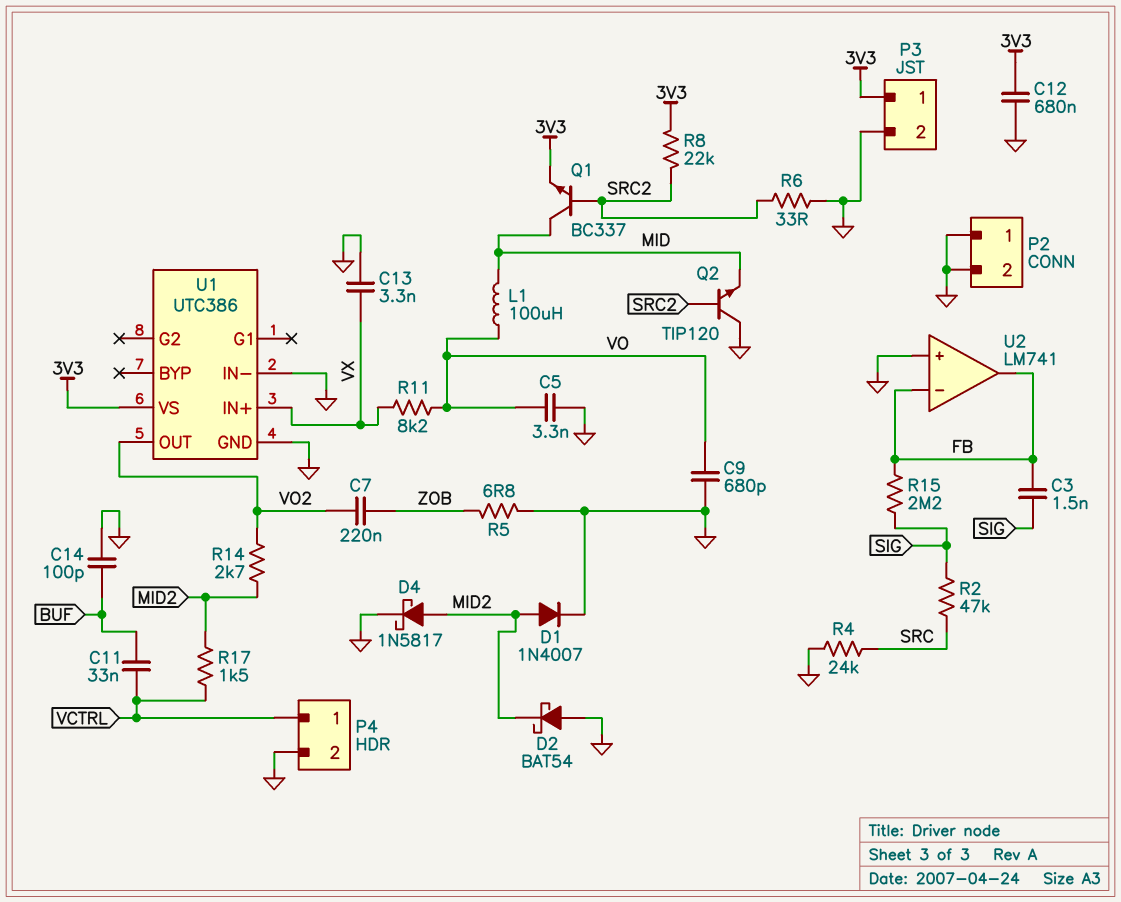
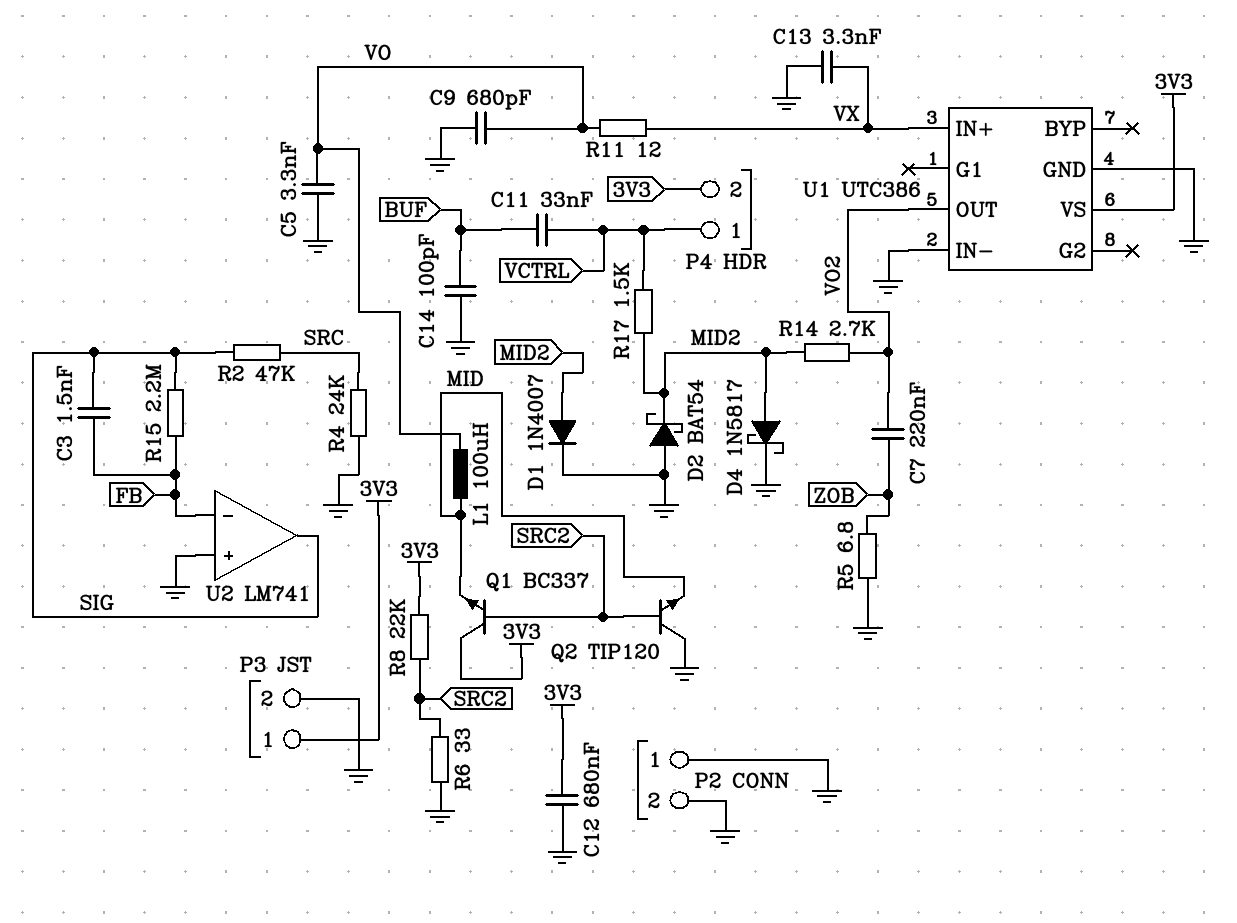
P4 pin 2: GND -> 3V3
Q1: NPN BC337 (B SRC2, C MID, E 3V3) -> NPN BC337 (B SRC2, C 3V3, E MID)
R11: 8.2k (VO, VX) -> 12 (VO, VX)
U2 pin out: FB -> SIG

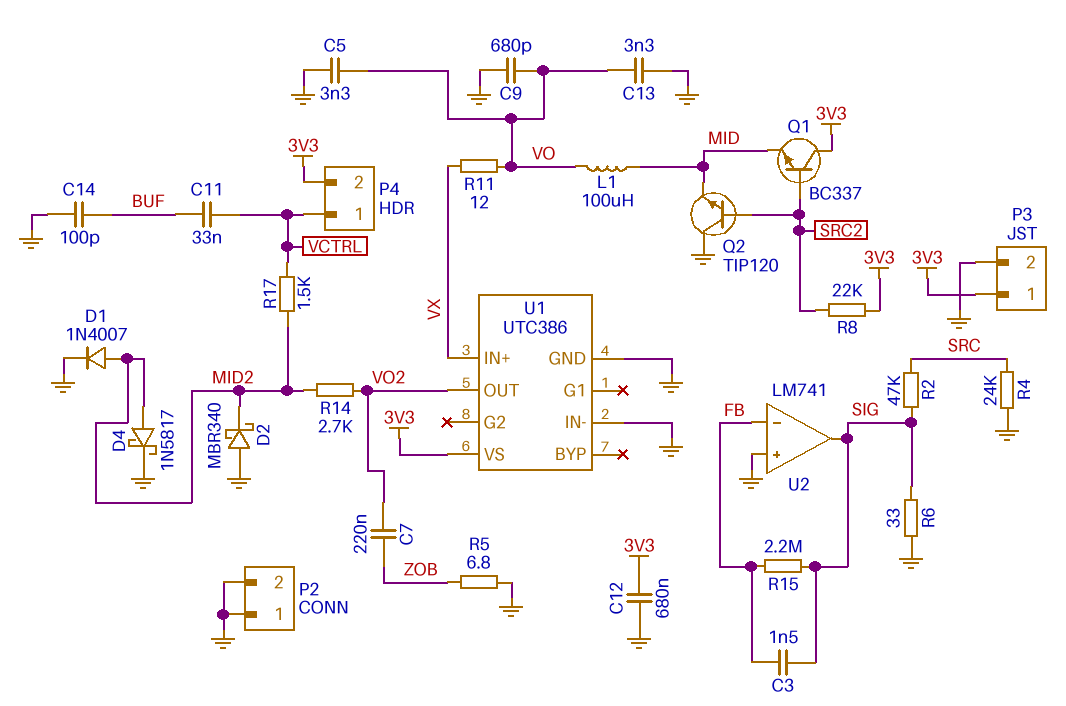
C13: 3.3nF (GND, VX) -> 3.3nF (GND, VO)
D2: schottky BAT54 (A GND, K MID2) -> schottky MBR340 (A GND, K MID2)
R6: 33 (GND, SRC2) -> 33 (GND, SIG)

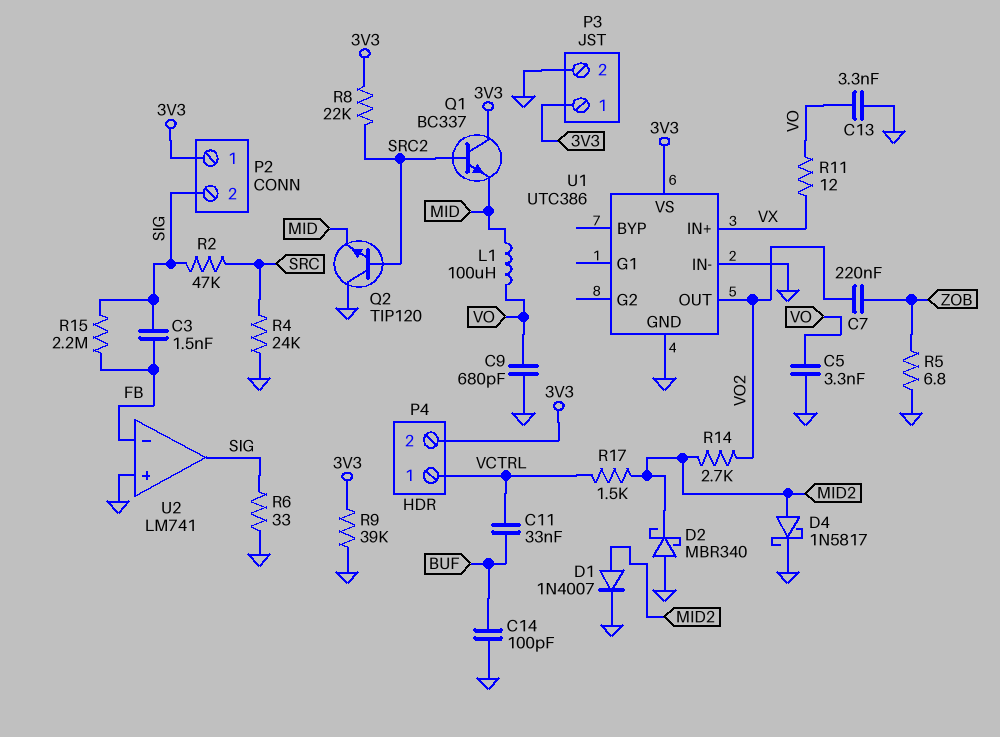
C12: 680nF (3V3, GND) -> none
P2 pin 1: GND -> 3V3
P2 pin 2: GND -> SIG
R9: none -> 39k (3V3, GND)

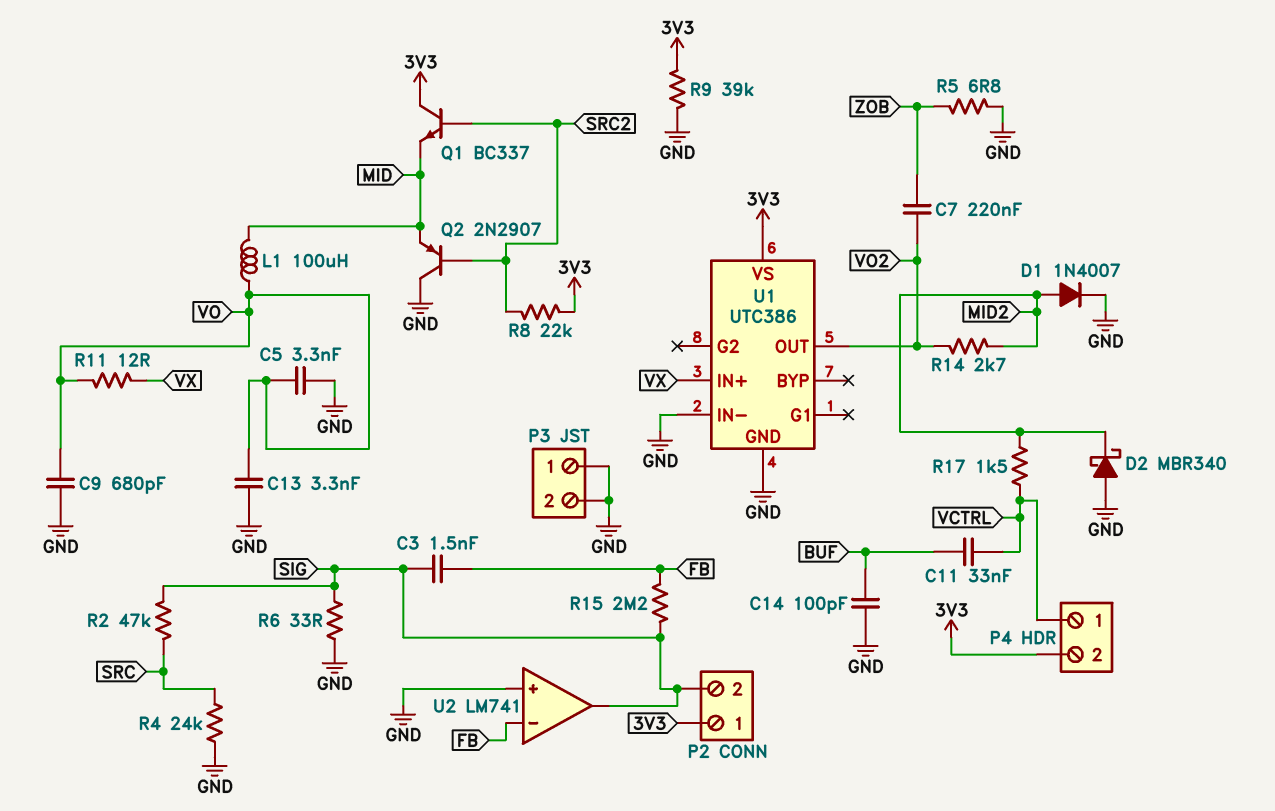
D4: schottky 1N5817 (A MID2, K GND) -> none
P3 pin 1: 3V3 -> GND
Q2: NPN TIP120 (B SRC2, C GND, E MID) -> PNP 2N2907 (B SRC2, C GND, E MID)

